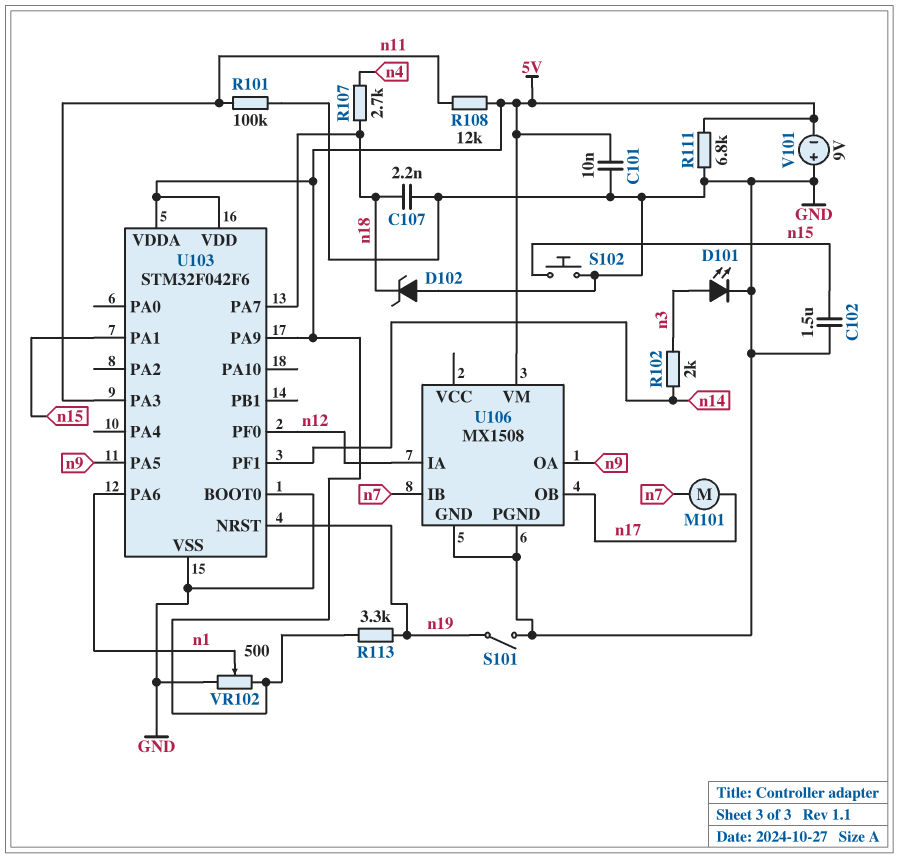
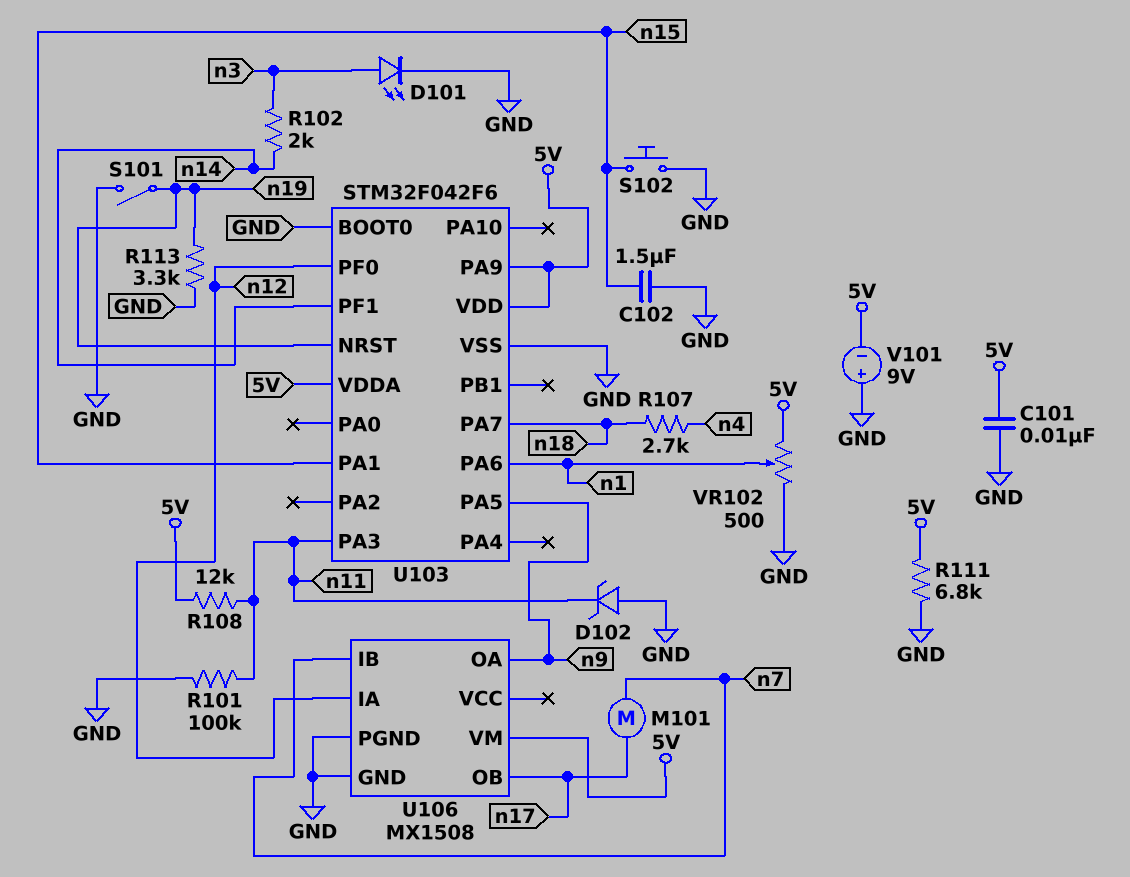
C107: 2.2nF (GND, n18) -> none
D102: zener (A GND, K n18) -> zener (A GND, K n11)
R113: 3.3k (5V, n19) -> 3.3k (GND, n19)

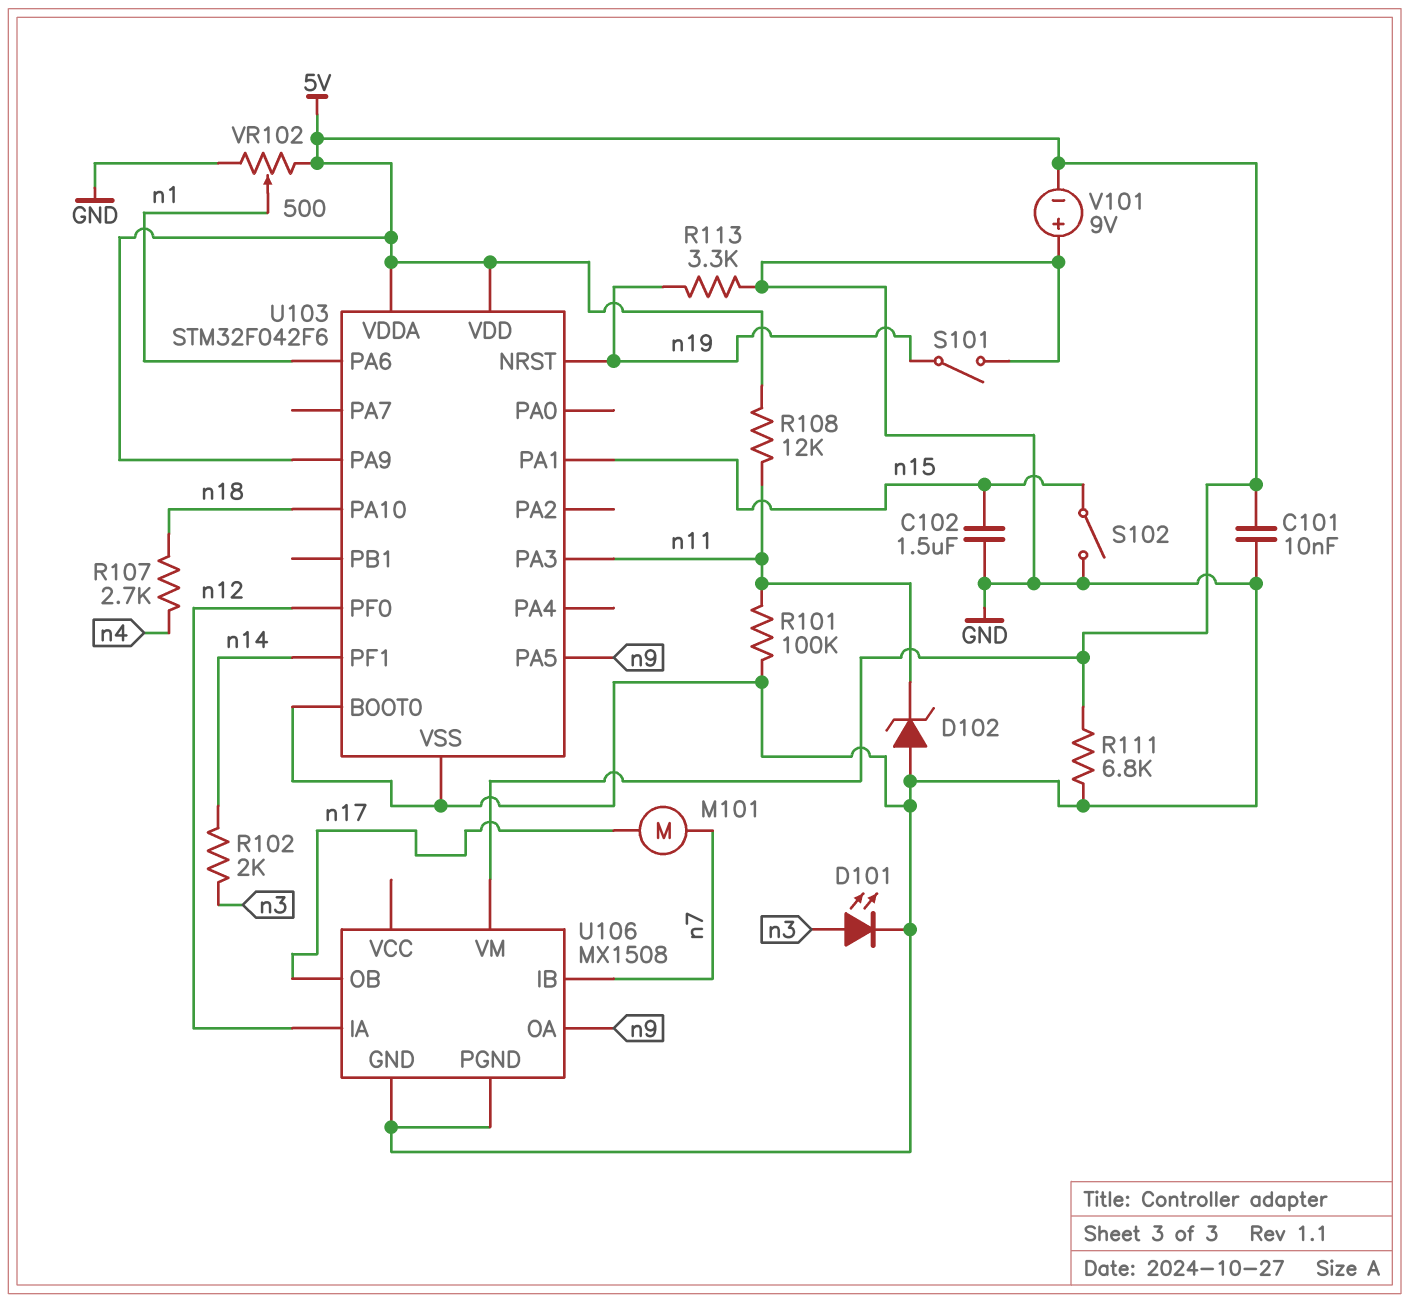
S102: button (GND, n15) -> switch (GND, n15)
U103 pin PA7: n18 -> none
U103 pin PA10: none -> n18

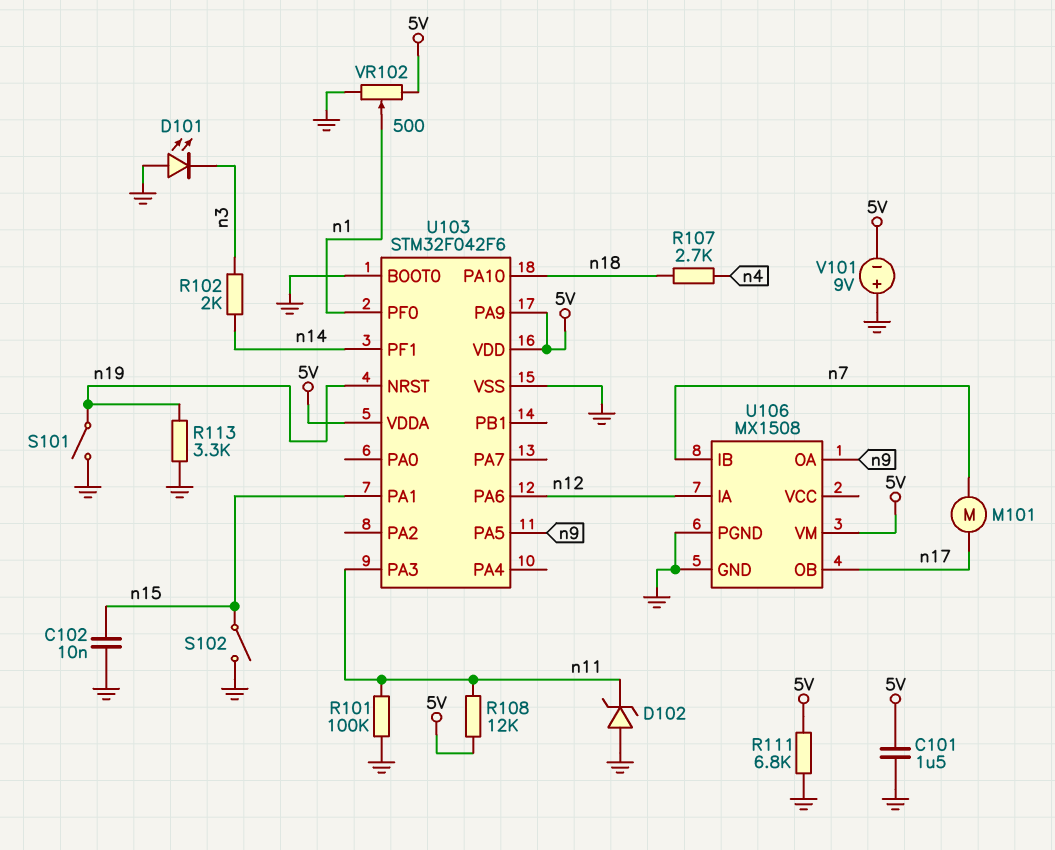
C101: 10nF (5V, GND) -> 1.5uF (5V, GND)
C102: 1.5uF (GND, n15) -> 10nF (GND, n15)
D101: LED (A n3, K GND) -> LED (A GND, K n3)
U103 pin PA6: n1 -> n12
U103 pin PF0: n12 -> n1

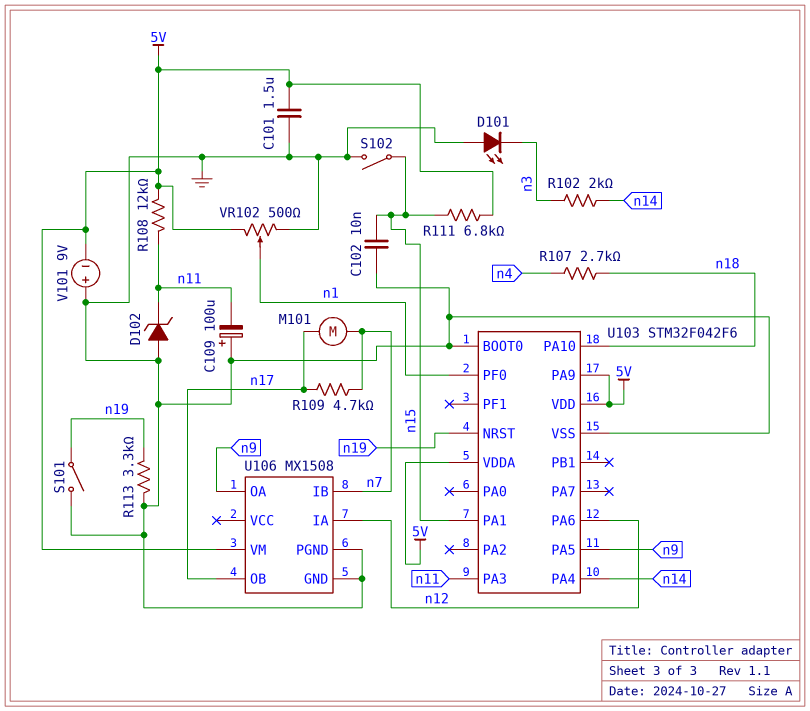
C109: none -> 100uF (plus GND, minus n11)
R101: 100k (GND, n11) -> none
R109: none -> 4.7k (n7, n17)
R111: 6.8k (5V, GND) -> 6.8k (5V, n15)
U103 pin PA4: none -> n14
U103 pin PF1: n14 -> none

